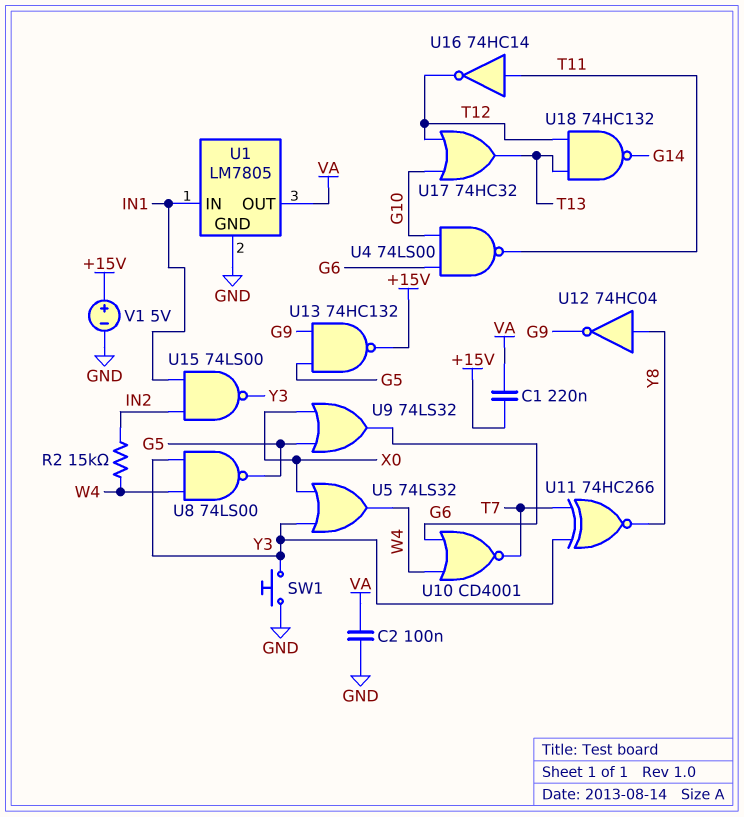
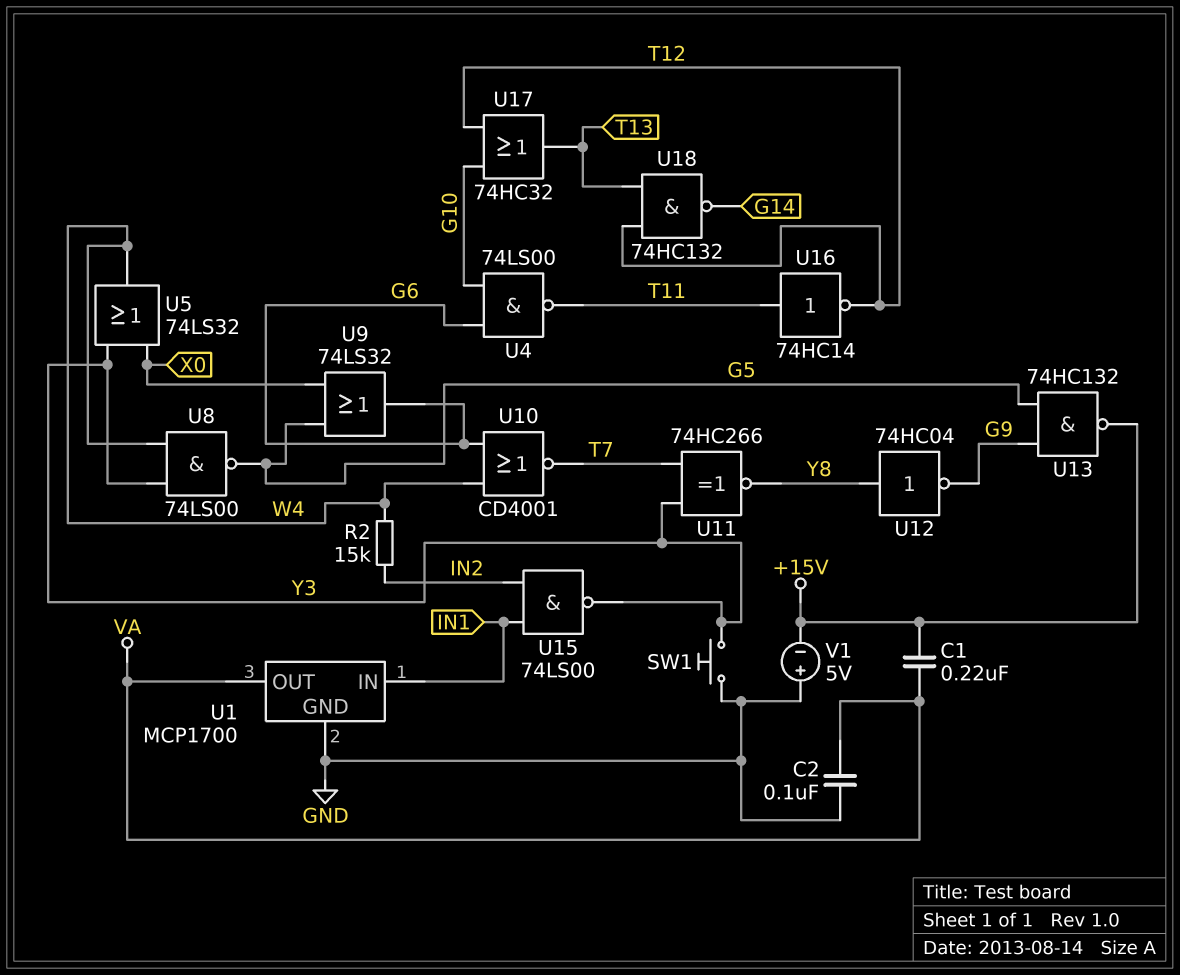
U1: LM7805 -> MCP1700
V1: 5V (plus +15V, minus GND) -> 5V (plus GND, minus +15V)

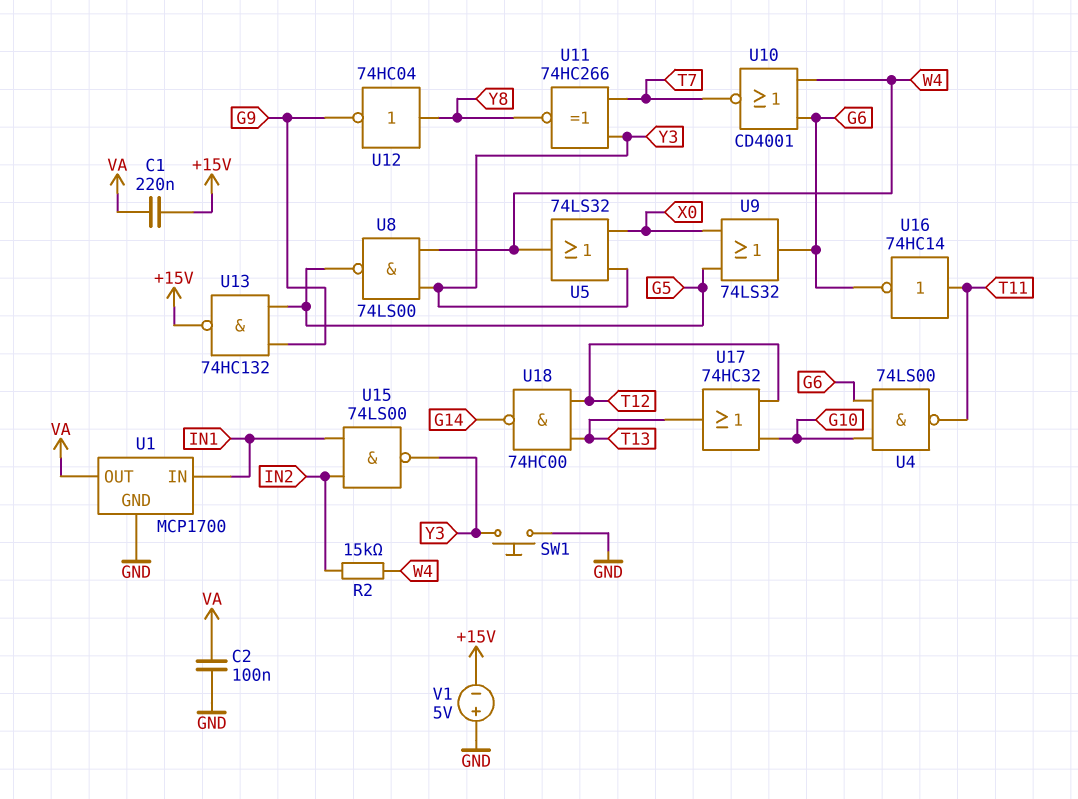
U16: NOT 74HC14 (in T11, out T12) -> NOT 74HC14 (in T11, out G6)
U18: NAND 74HC132 (in T12, in T13, out G14) -> NAND 74HC00 (in T12, in T13, out G14)

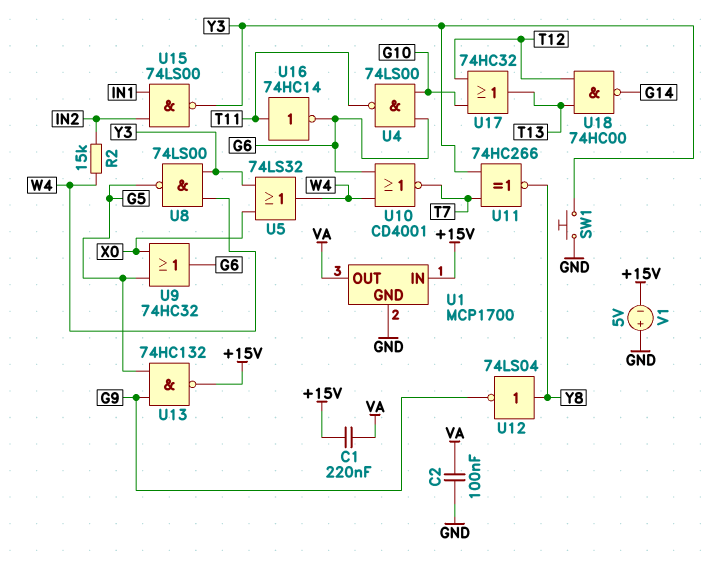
U1 pin IN: IN1 -> +15V
U9: OR 74LS32 (in G5, in X0, out G6) -> OR 74HC32 (in G5, in X0, out G6)
U12: NOT 74HC04 (in Y8, out G9) -> NOT 74LS04 (in Y8, out G9)

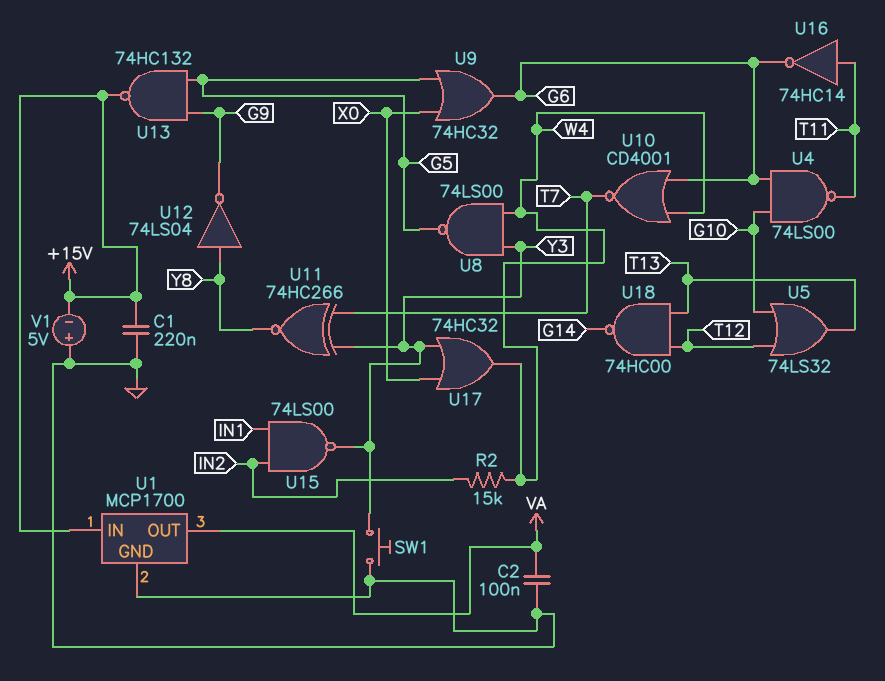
C1: 220nF (+15V, VA) -> 220nF (+15V, GND)
U5: OR 74LS32 (in X0, in Y3, out W4) -> OR 74LS32 (in G10, in T12, out T13)
U17: OR 74HC32 (in G10, in T12, out T13) -> OR 74HC32 (in X0, in Y3, out W4)

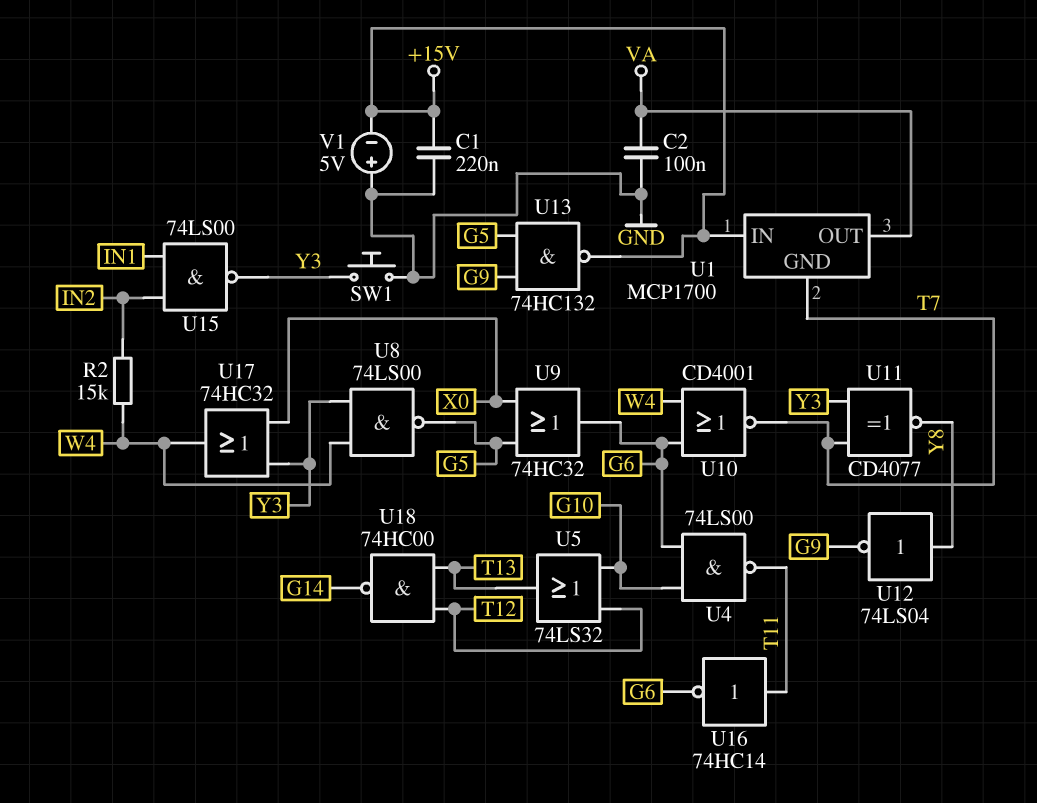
U1 pin GND: GND -> T7
U11: XNOR 74HC266 (in T7, in Y3, out Y8) -> XNOR CD4077 (in T7, in Y3, out Y8)

